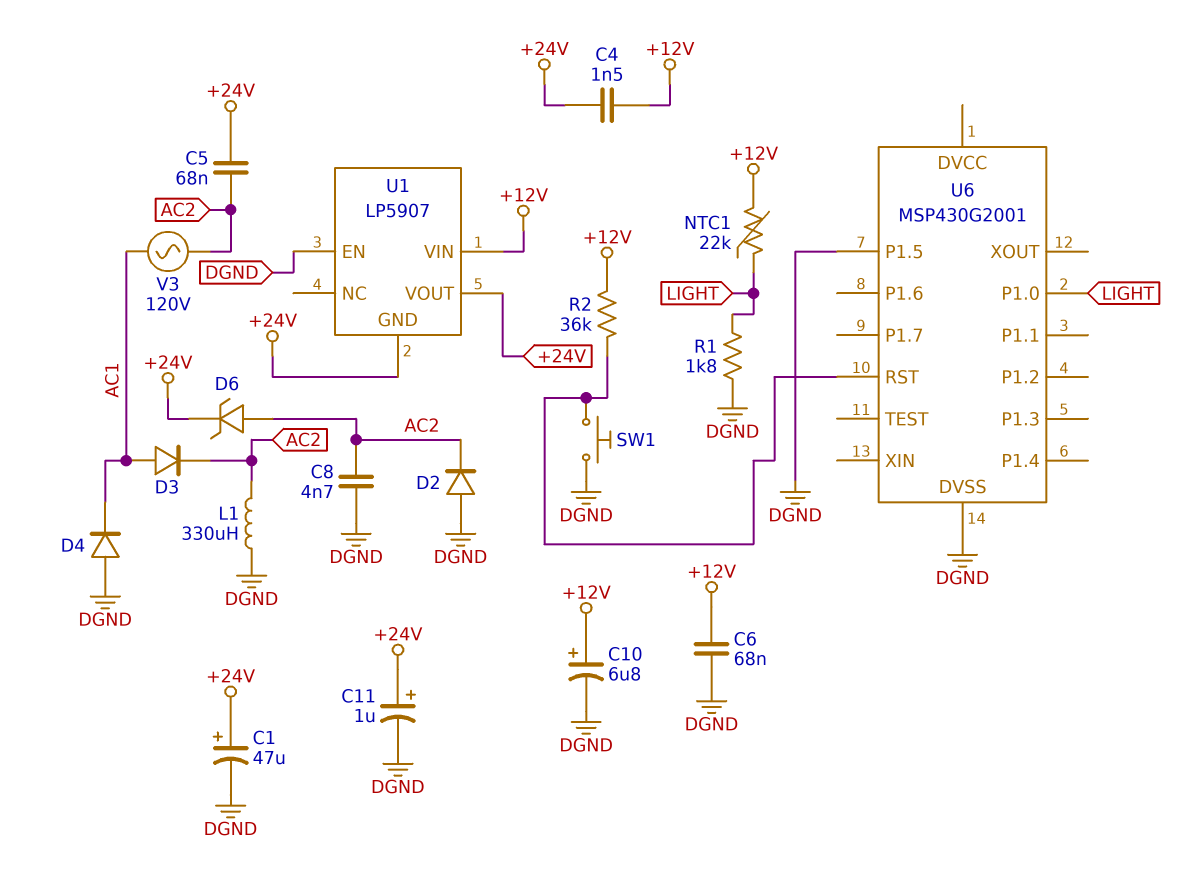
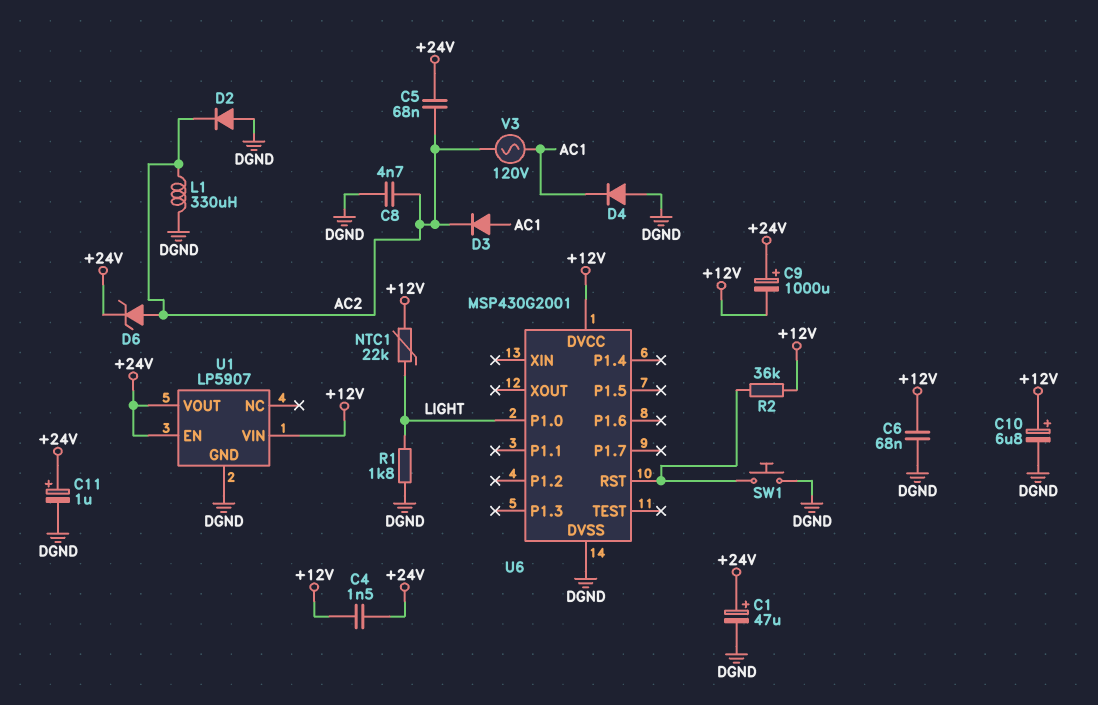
C9: none -> 1000uF (plus +24V, minus +12V)
U1 pin EN: DGND -> +24V
U1 pin GND: +24V -> DGND
U6 pin DVCC: none -> +12V
U6 pin P1.5: DGND -> none

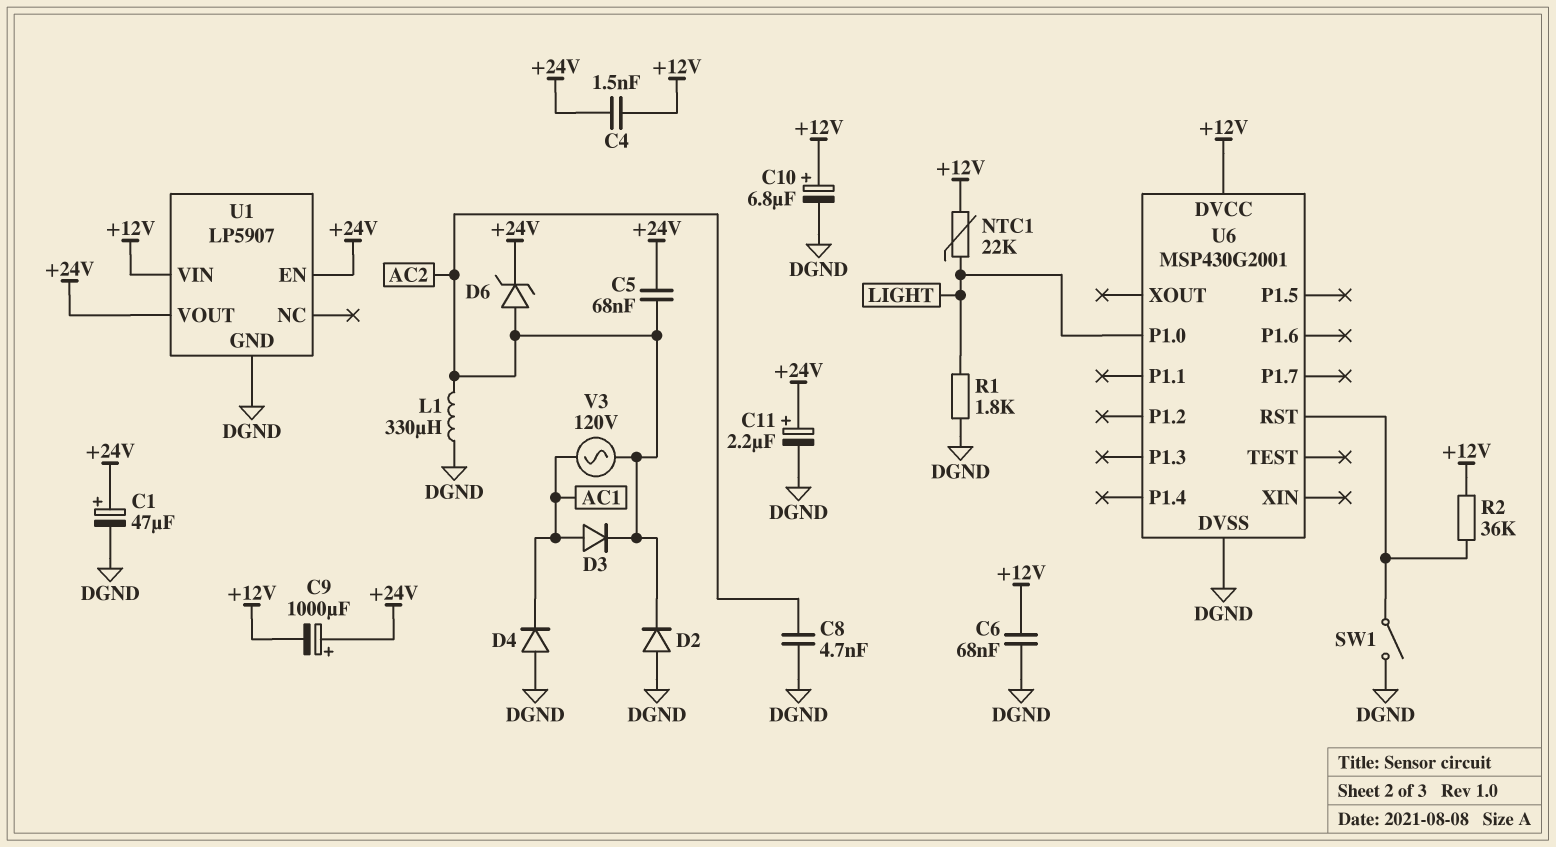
C11: 1uF (plus +24V, minus DGND) -> 2.2uF (plus +24V, minus DGND)
SW1: button (DGND, U6/RST) -> switch (DGND, U6/RST)

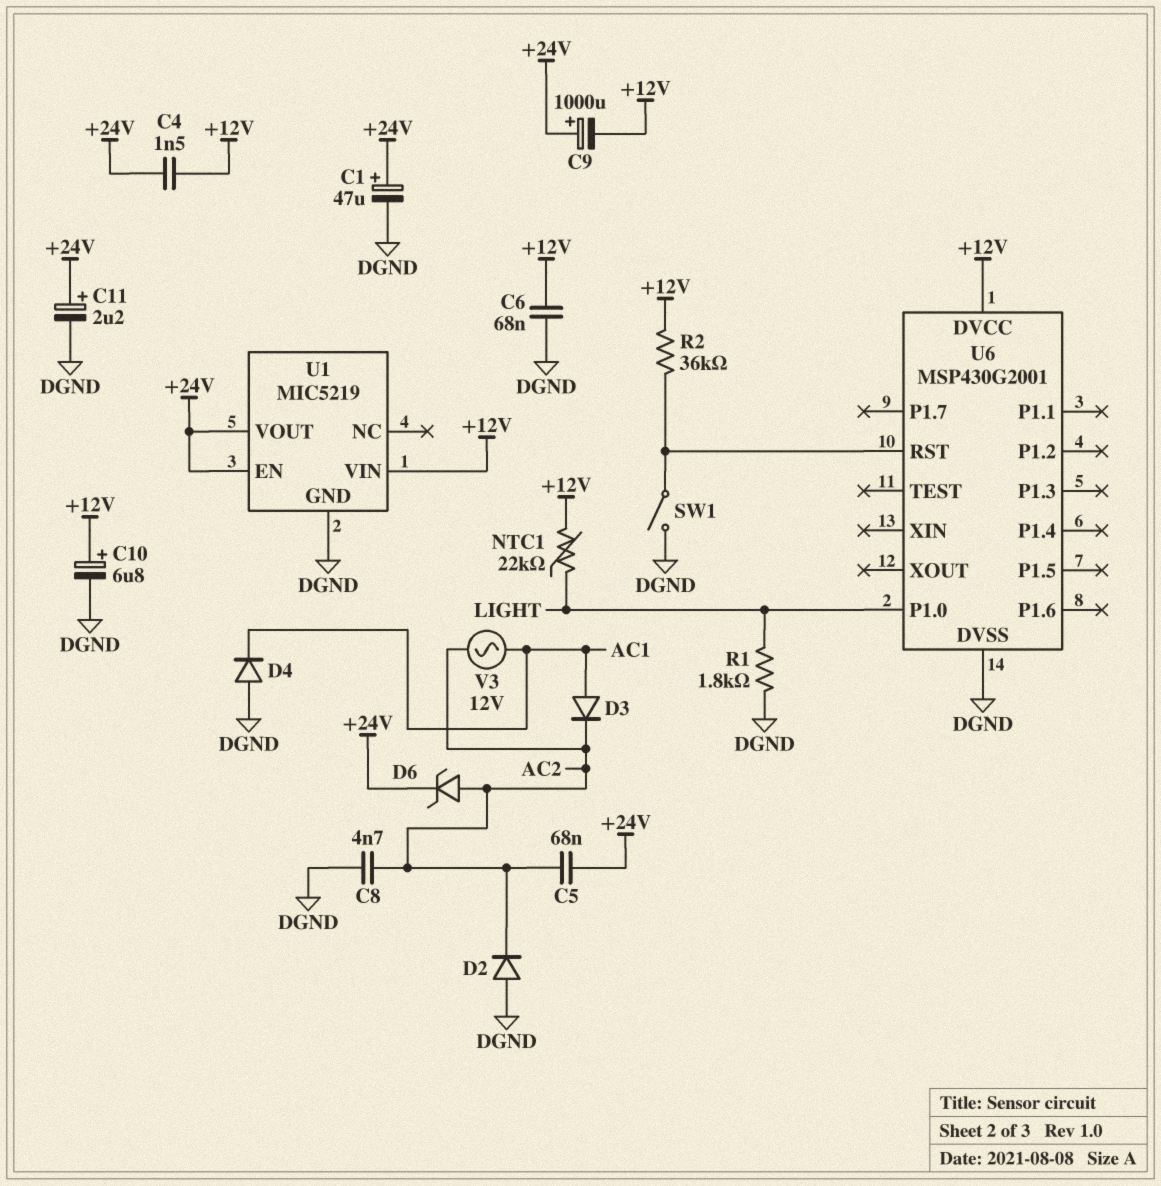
L1: 330uH (AC2, DGND) -> none
U1: LP5907 -> MIC5219
V3: AC 120V (AC1, AC2) -> AC 12V (AC1, AC2)

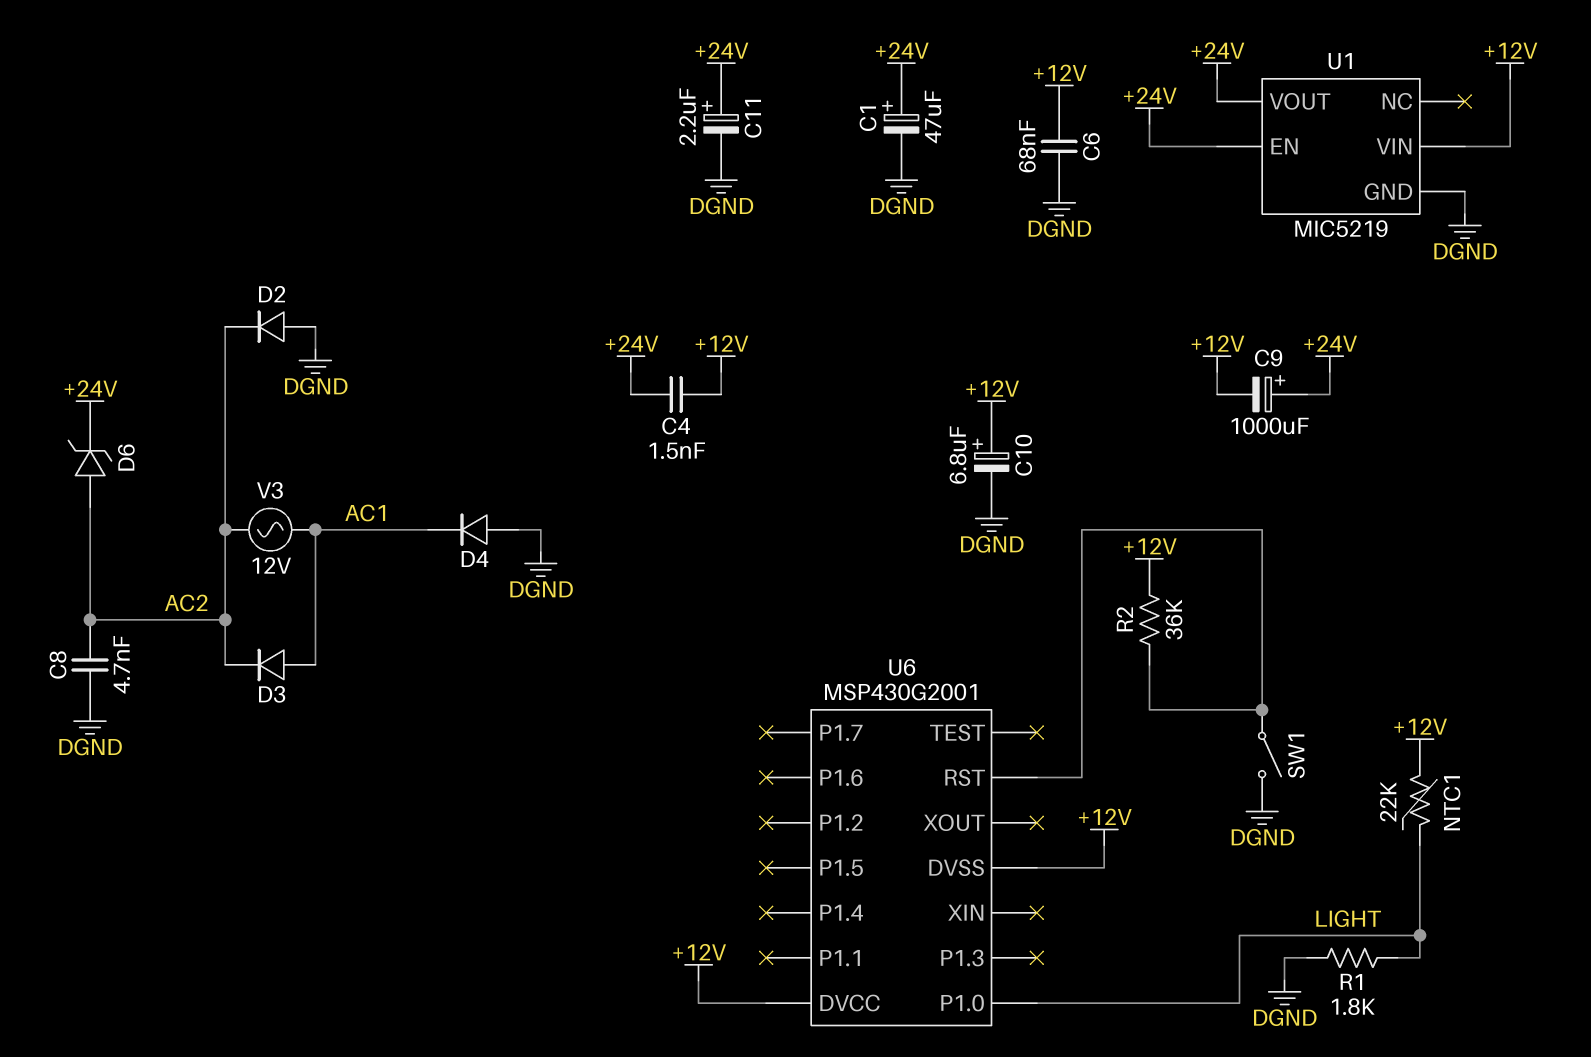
C5: 68nF (+24V, AC2) -> none
U6 pin DVSS: DGND -> +12V

